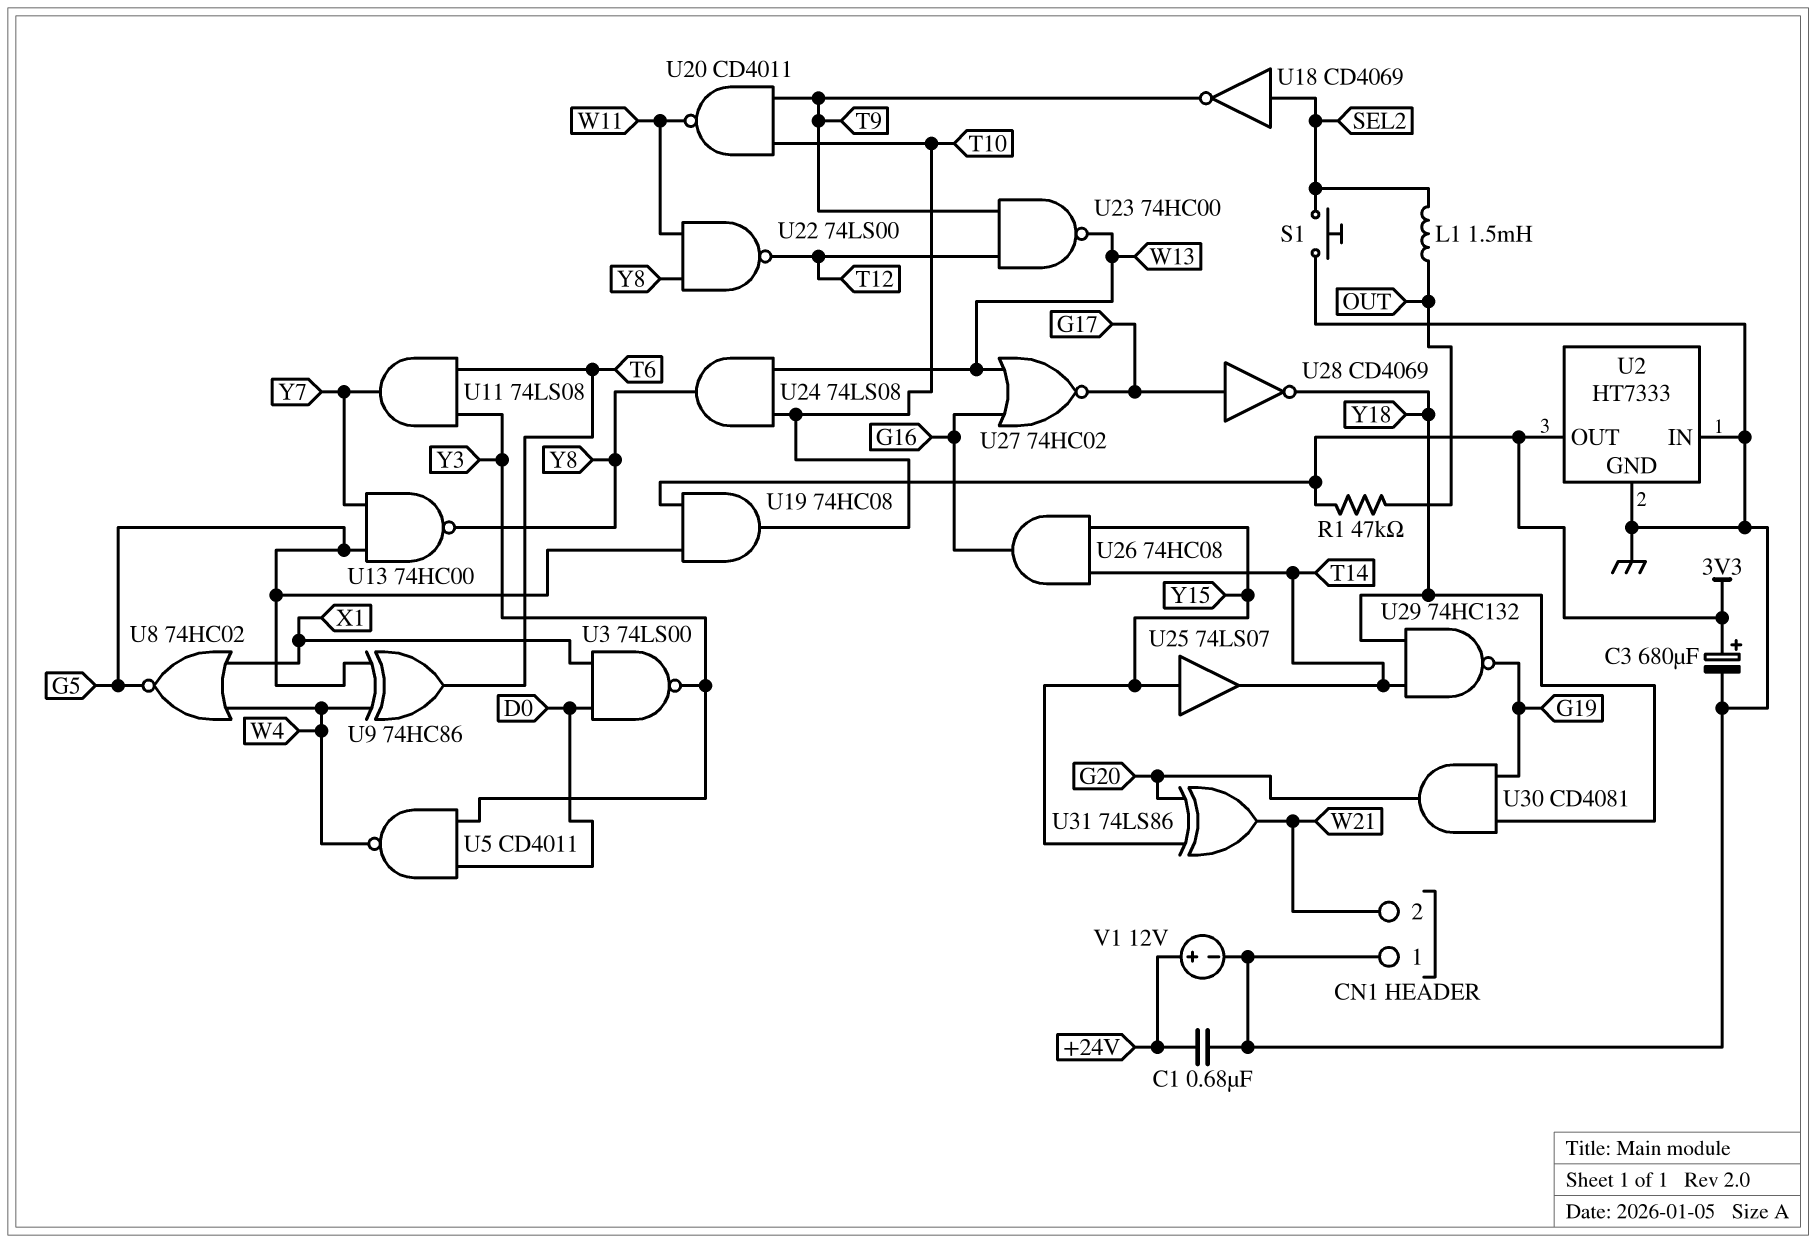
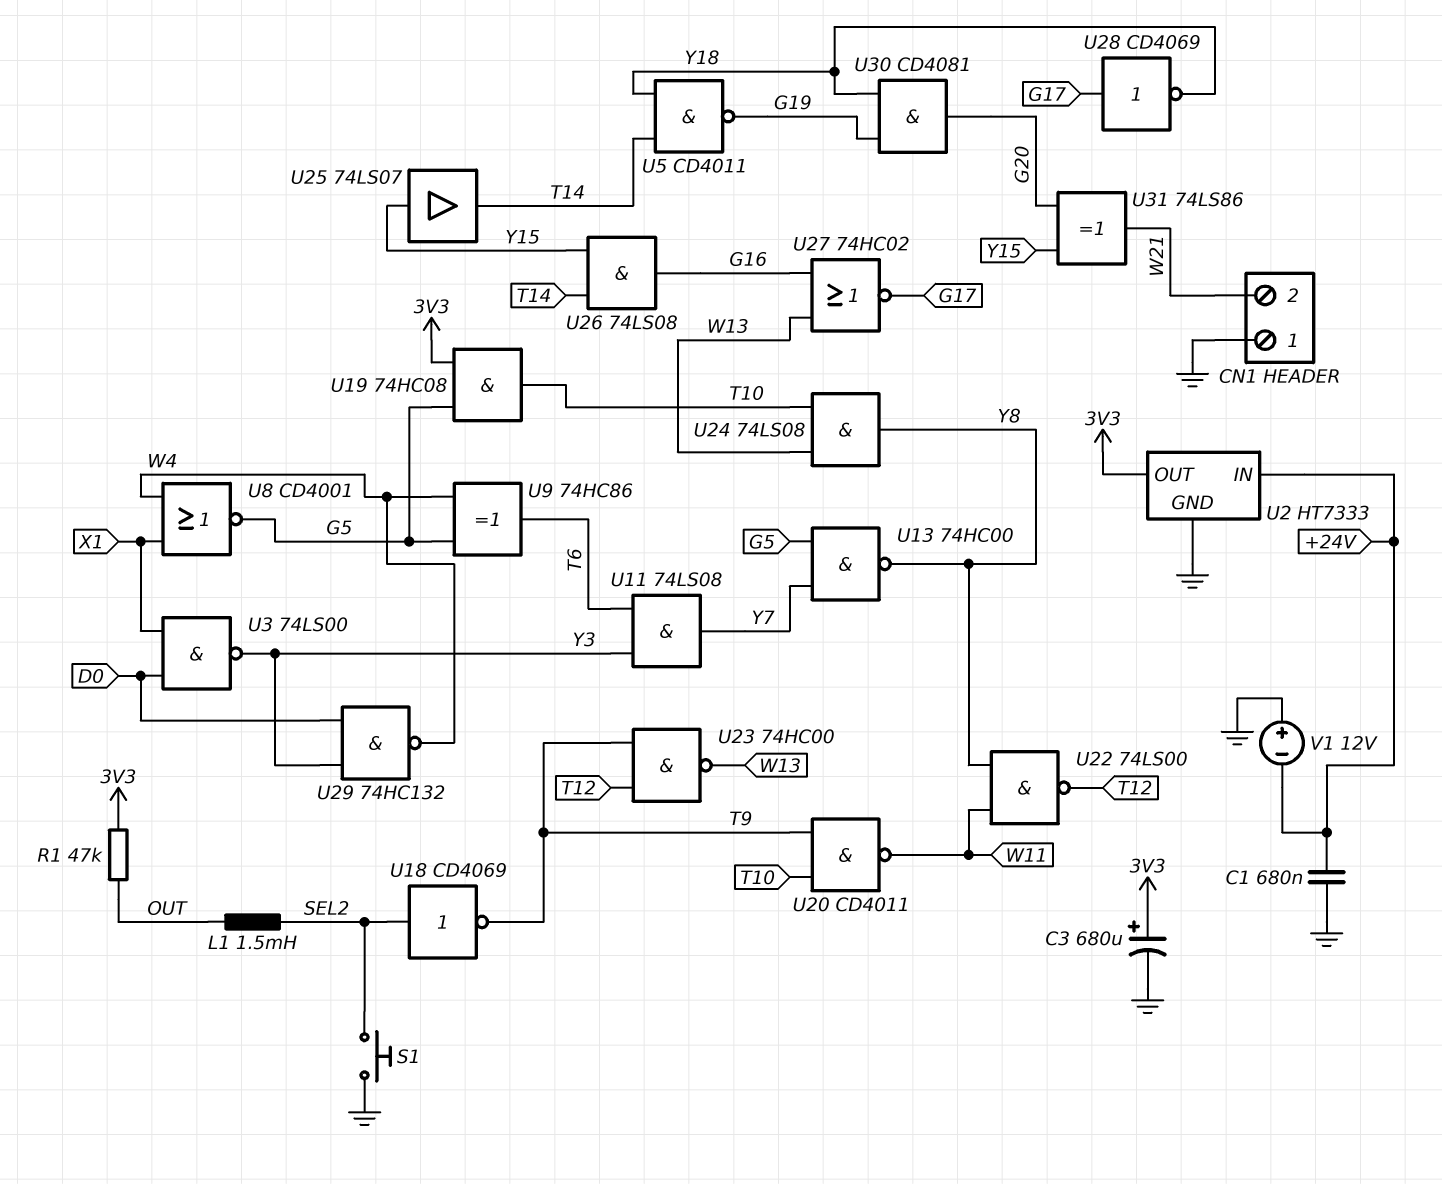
U2 pin IN: GND -> +24V
U5: NAND CD4011 (in D0, in Y3, out W4) -> NAND CD4011 (in T14, in Y18, out G19)
U8: NOR 74HC02 (in W4, in X1, out G5) -> NOR CD4001 (in W4, in X1, out G5)
U26: AND 74HC08 (in T14, in Y15, out G16) -> AND 74LS08 (in T14, in Y15, out G16)
U29: NAND 74HC132 (in T14, in Y18, out G19) -> NAND 74HC132 (in D0, in Y3, out W4)
V1: 12V (plus +24V, minus GND) -> 12V (plus GND, minus +24V)

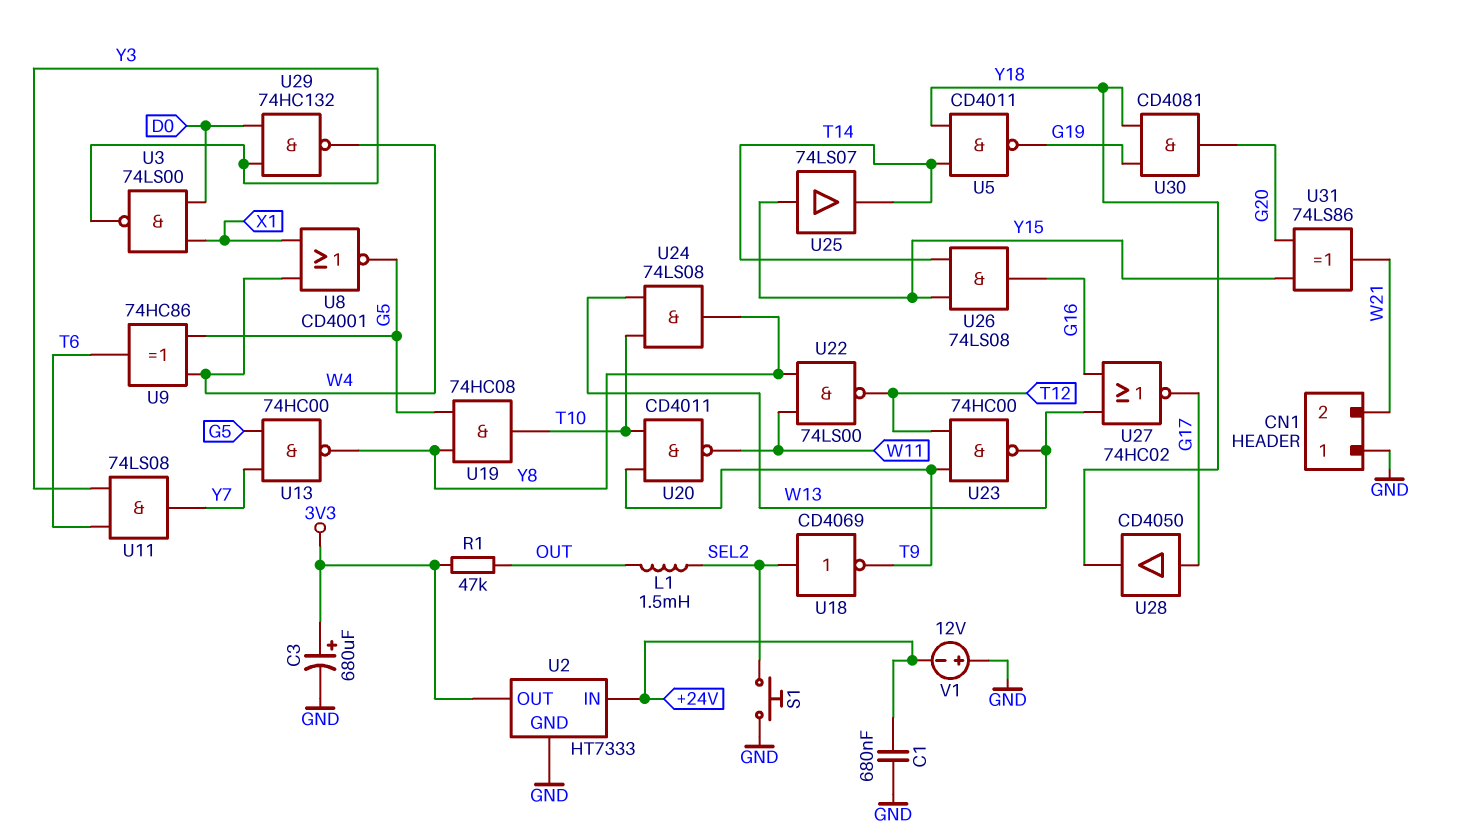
U19: AND 74HC08 (in 3V3, in G5, out T10) -> AND 74HC08 (in G5, in Y8, out T10)
U28: NOT CD4069 (in G17, out Y18) -> buffer CD4050 (in G17, out Y18)

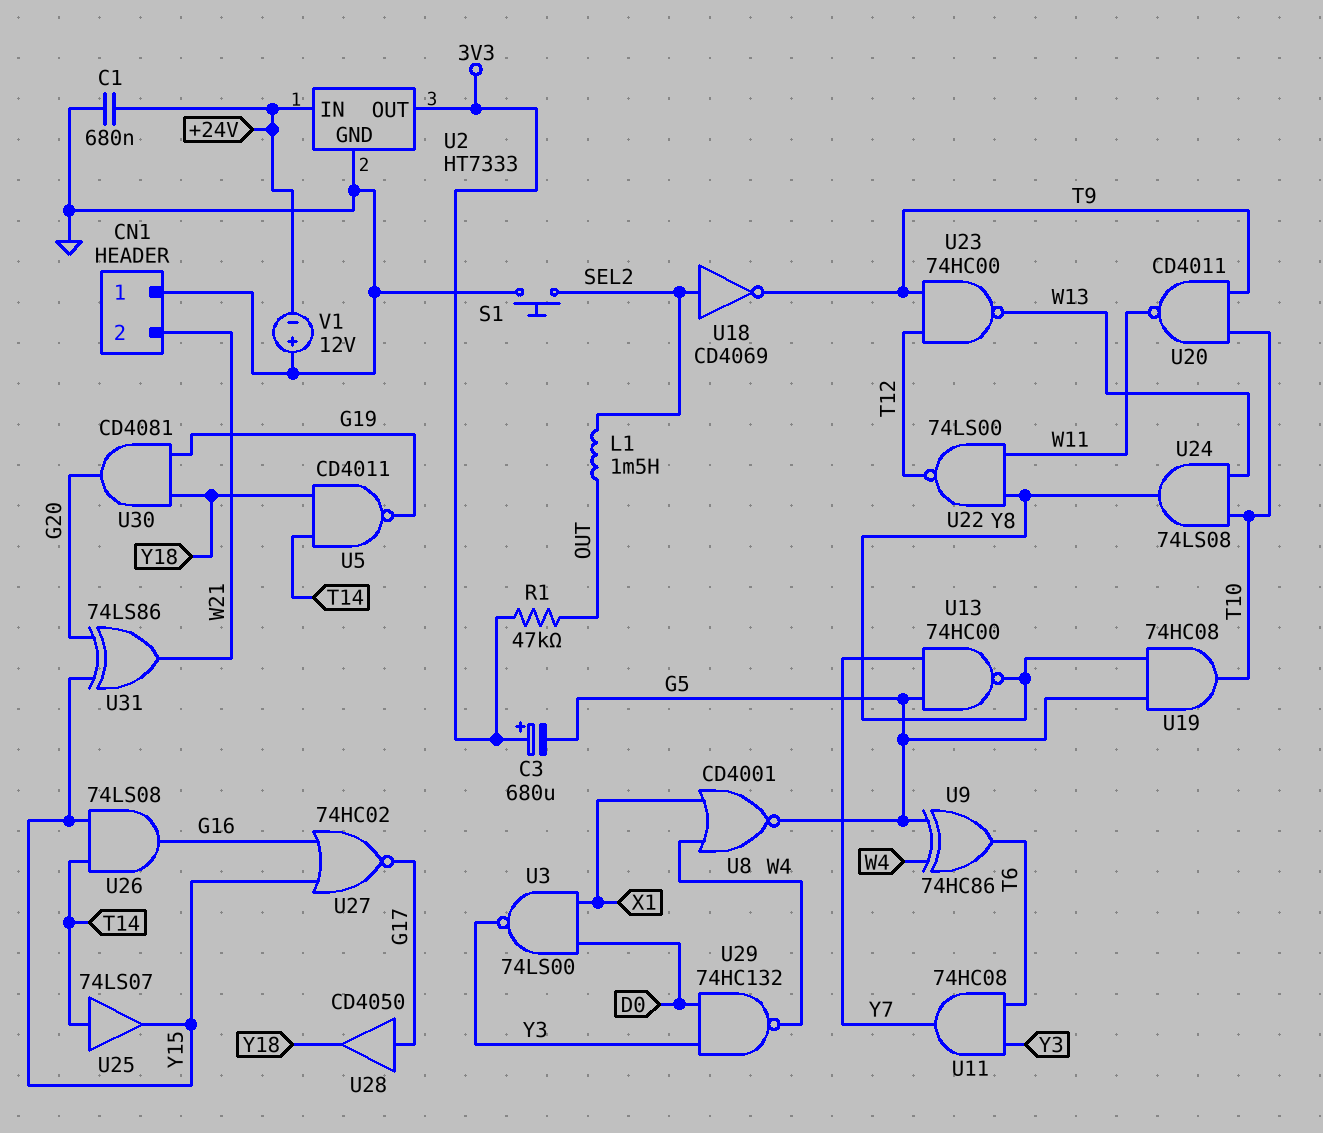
C3: 680uF (plus 3V3, minus GND) -> 680uF (plus 3V3, minus G5)
U11: AND 74LS08 (in T6, in Y3, out Y7) -> AND 74HC08 (in T6, in Y3, out Y7)
U25: buffer 74LS07 (in Y15, out T14) -> buffer 74LS07 (in T14, out Y15)
U27: NOR 74HC02 (in G16, in W13, out G17) -> NOR 74HC02 (in G16, in Y15, out G17)

